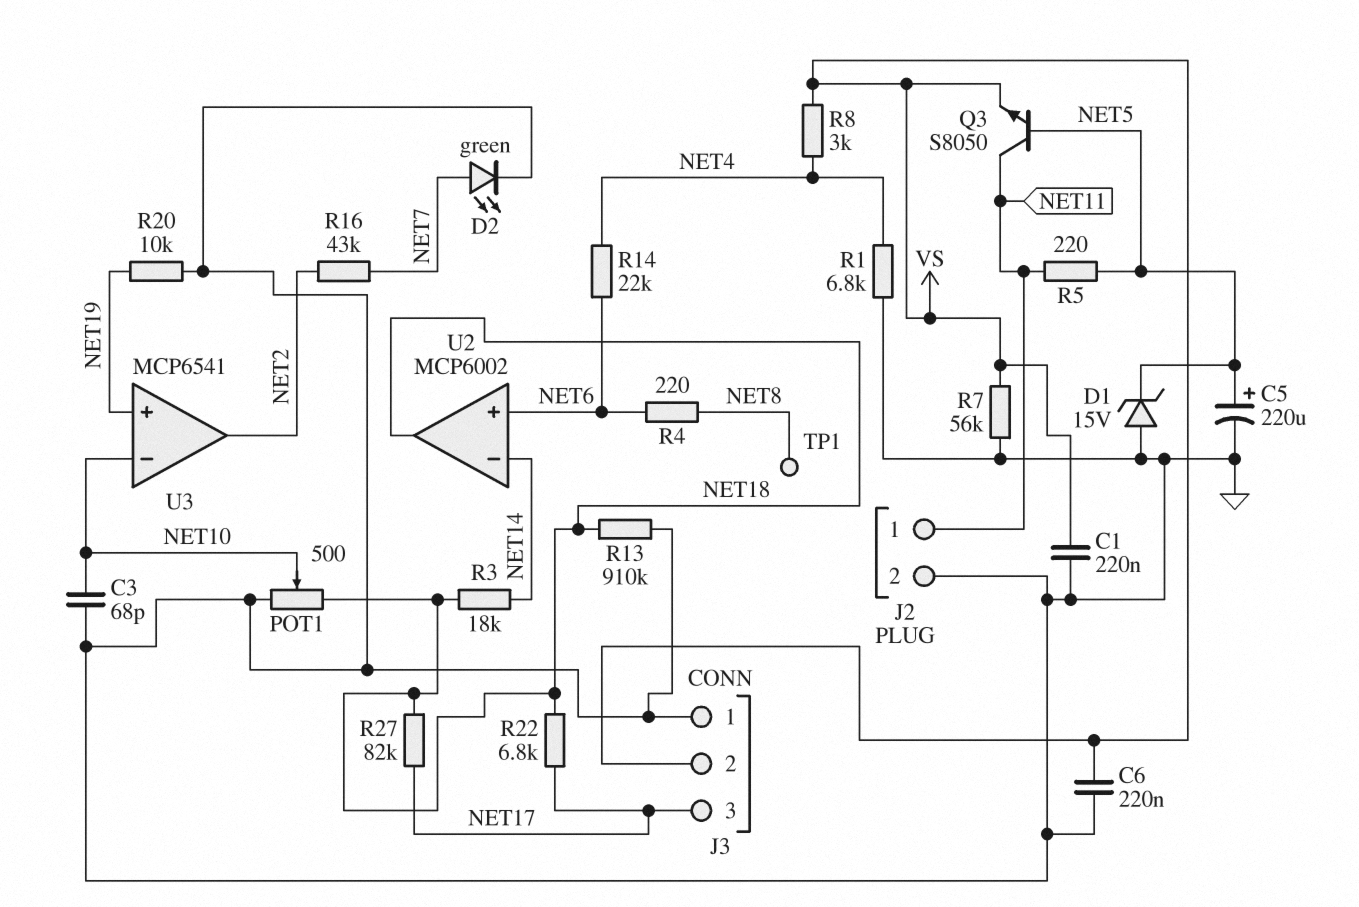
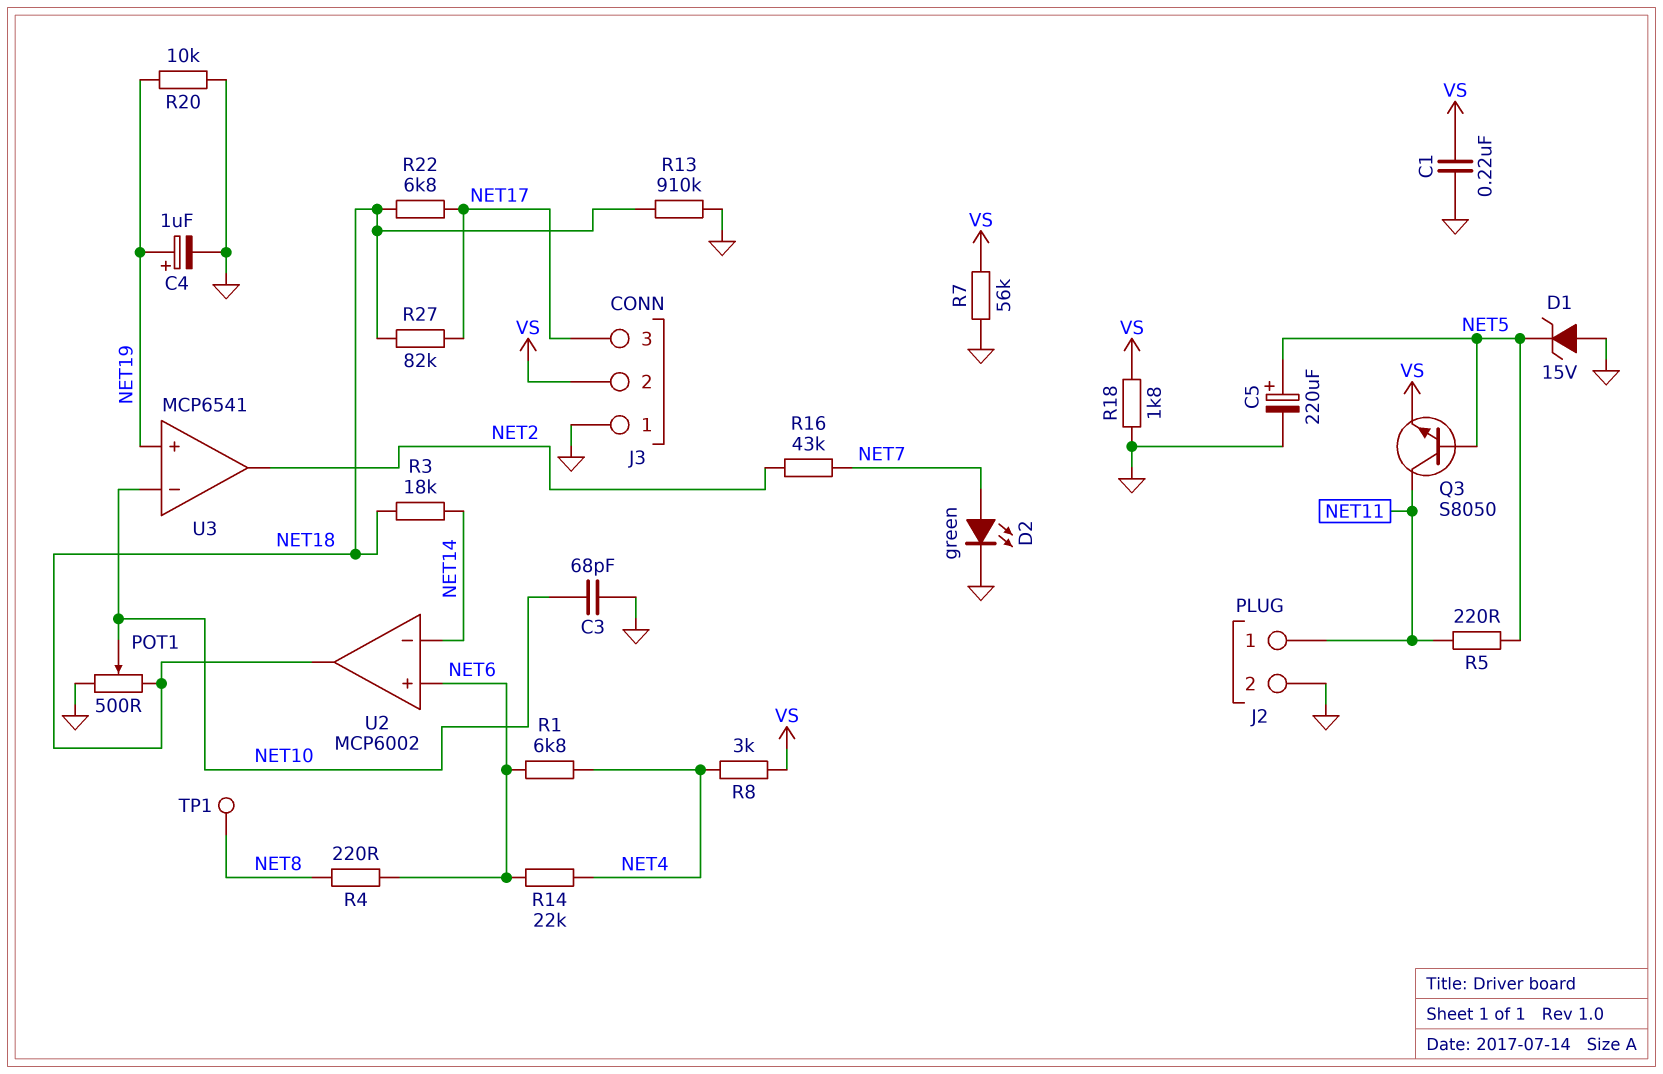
C4: none -> 1uF (plus NET19, minus GND)
C6: 220nF (GND, VS) -> none
R1: 6.8k (GND, NET4) -> 6.8k (NET4, NET6)
R18: none -> 1.8k (GND, VS)

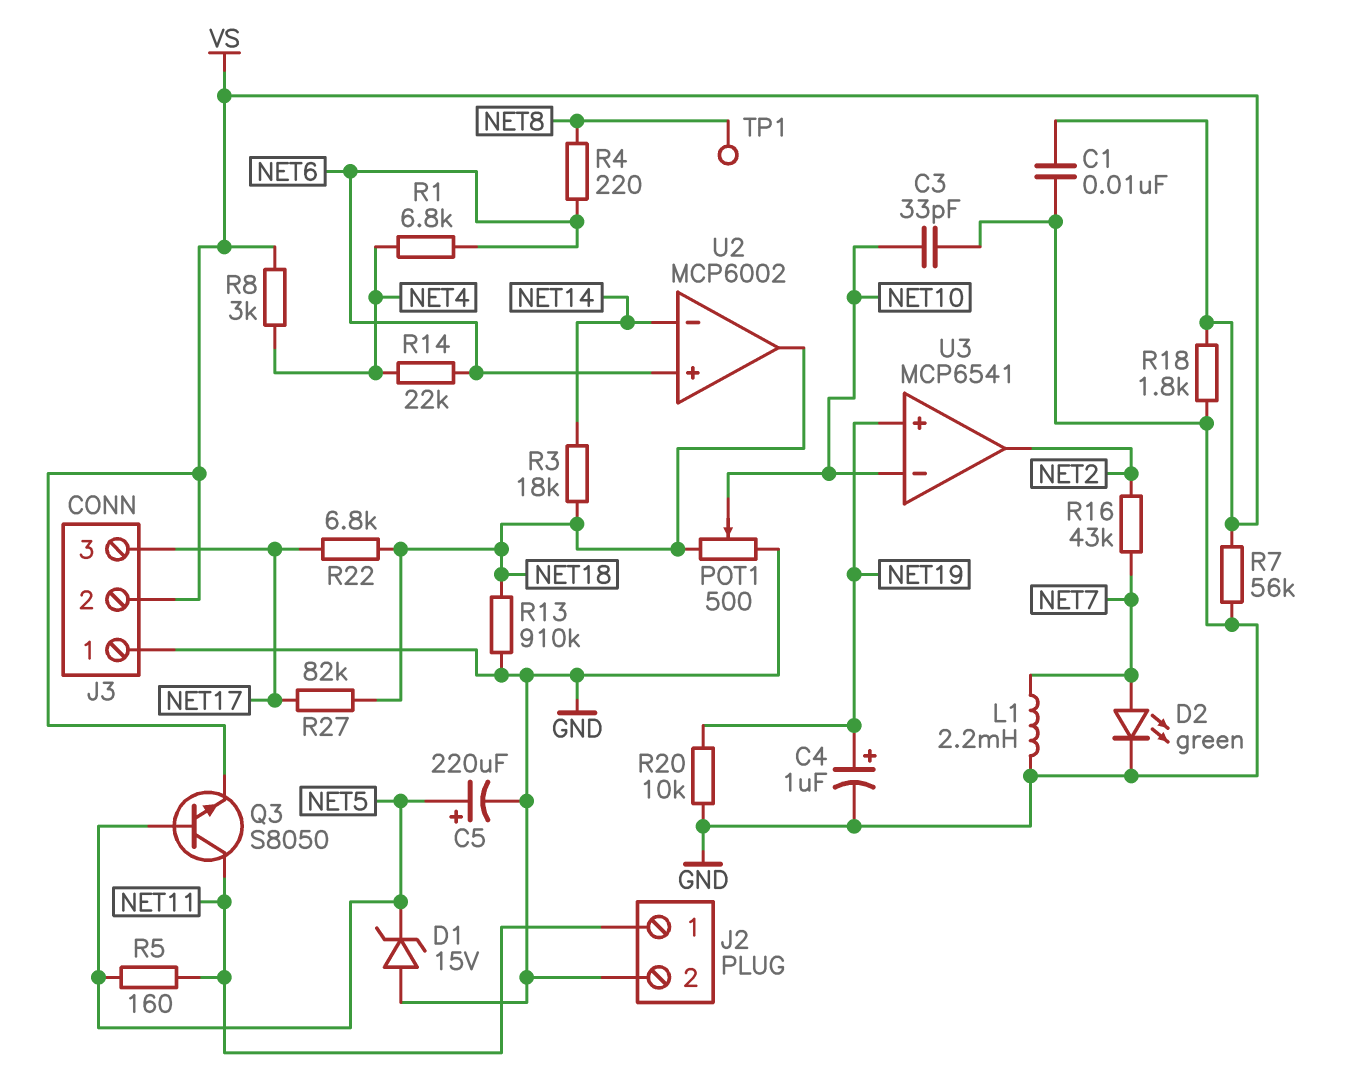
C1: 220nF (GND, VS) -> 10nF (GND, VS)
C3: 68pF (GND, NET10) -> 33pF (GND, NET10)
L1: none -> 2.2mH (GND, NET7)
R5: 220 (NET5, NET11) -> 160 (NET5, NET11)

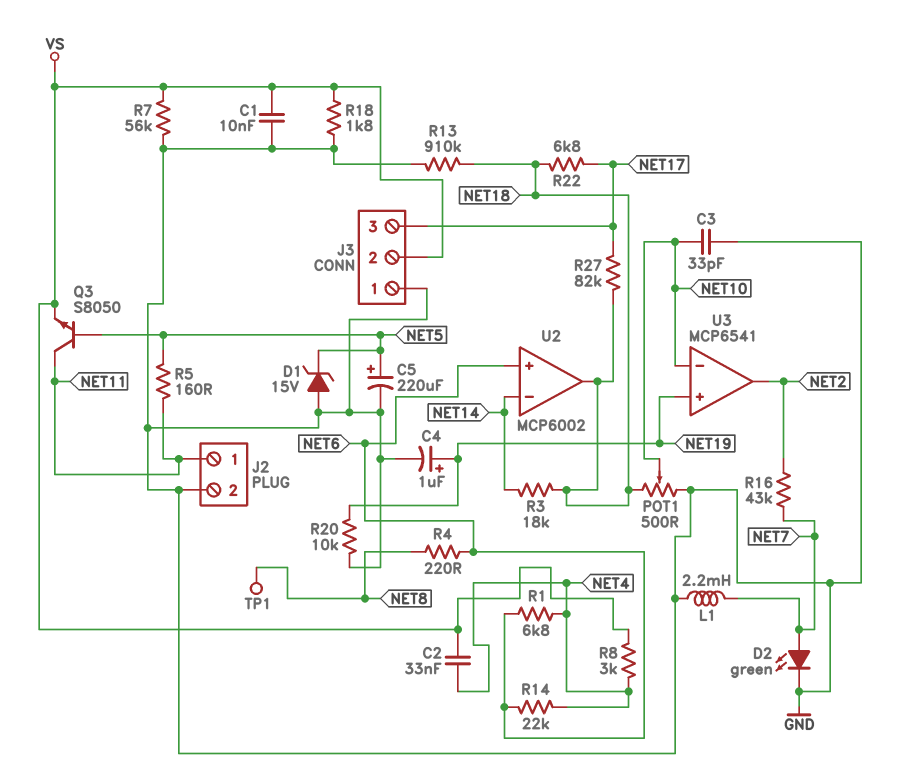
C2: none -> 33nF (NET4, VS)

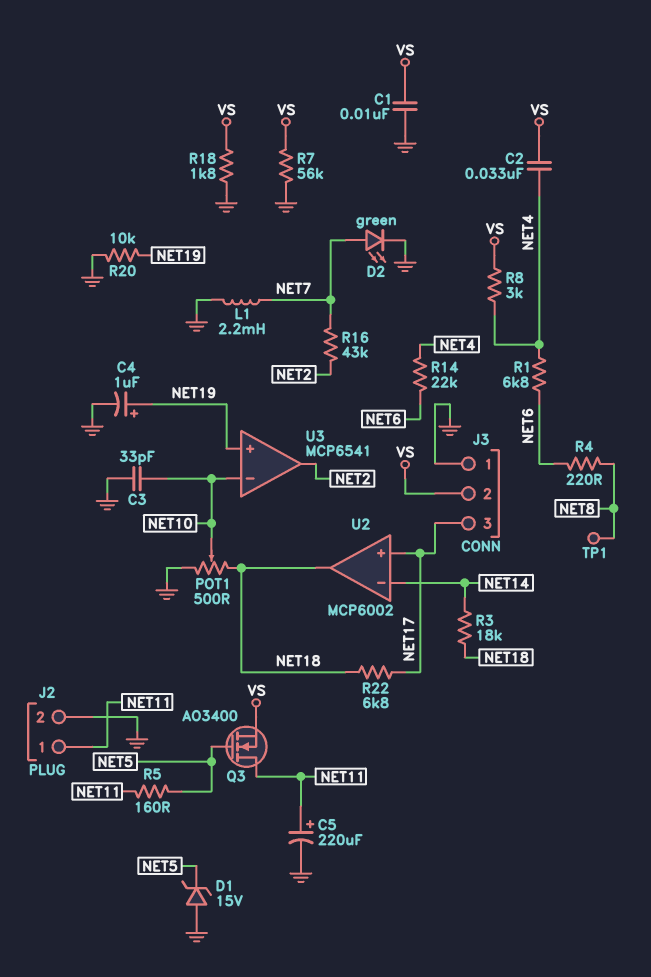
C5: 220uF (plus NET5, minus GND) -> 220uF (plus NET11, minus GND)
Q3: NPN S8050 (B NET5, C NET11, E VS) -> NMOS AO3400 (G NET5, D NET11, S VS)
R13: 910k (GND, NET18) -> none
R27: 82k (NET17, NET18) -> none
U2 pin in+: NET6 -> NET17

